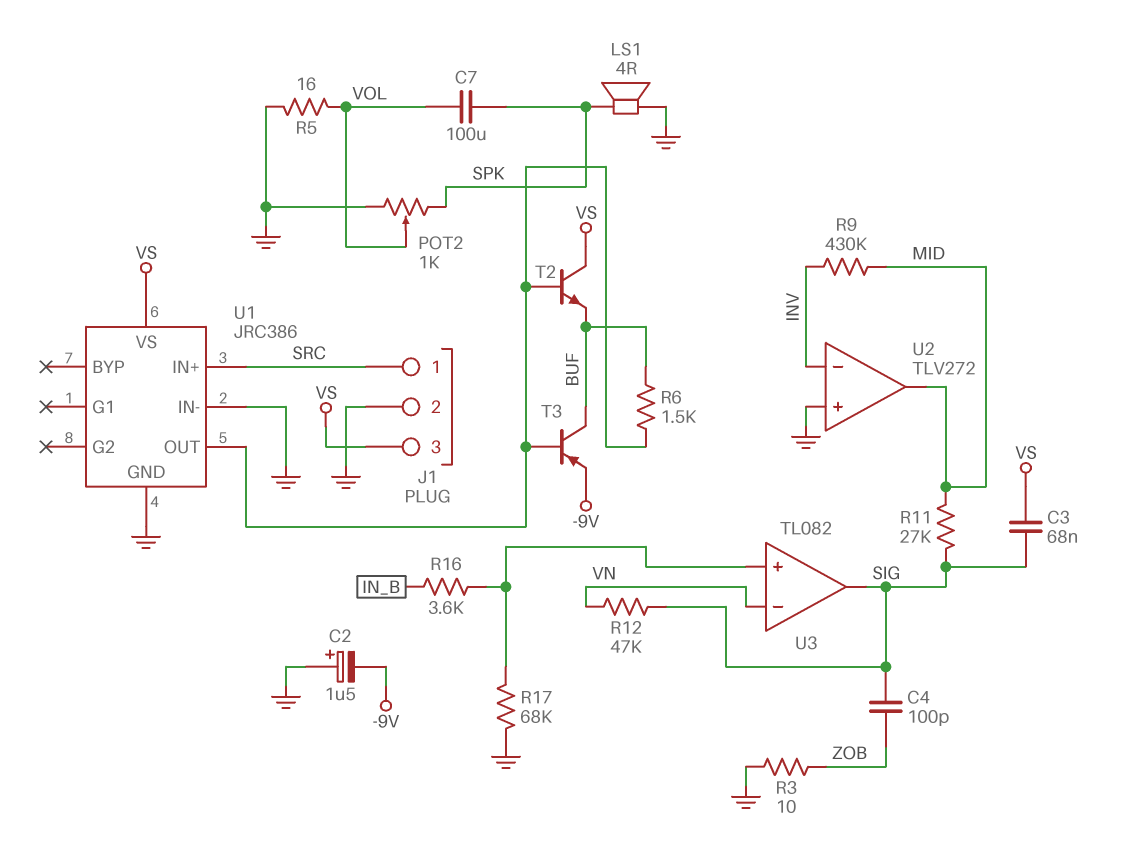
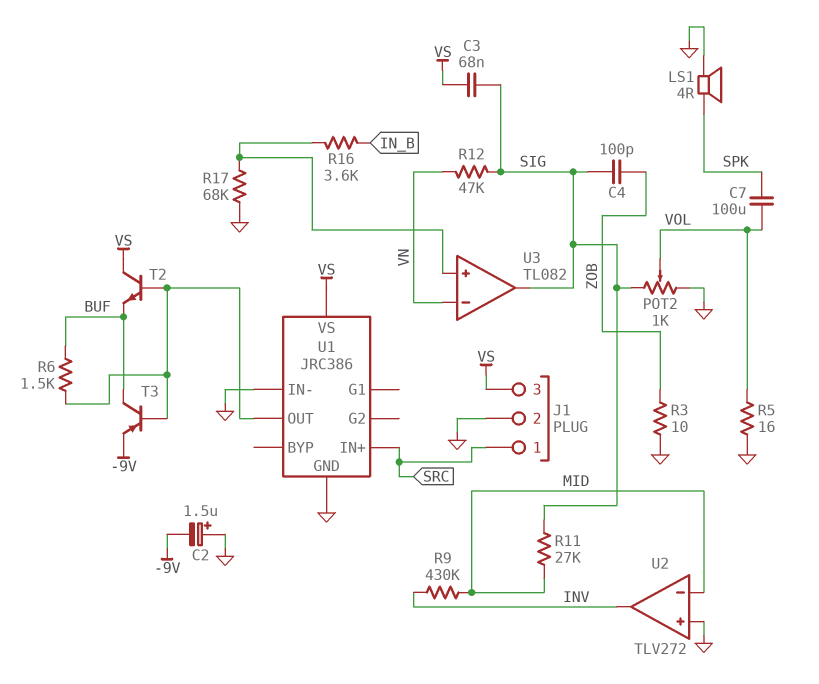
POT2: 1k (GND, SPK, wiper VOL) -> 1k (GND, SIG, wiper VOL)
U2 pin in-: INV -> MID
U2 pin out: MID -> INV

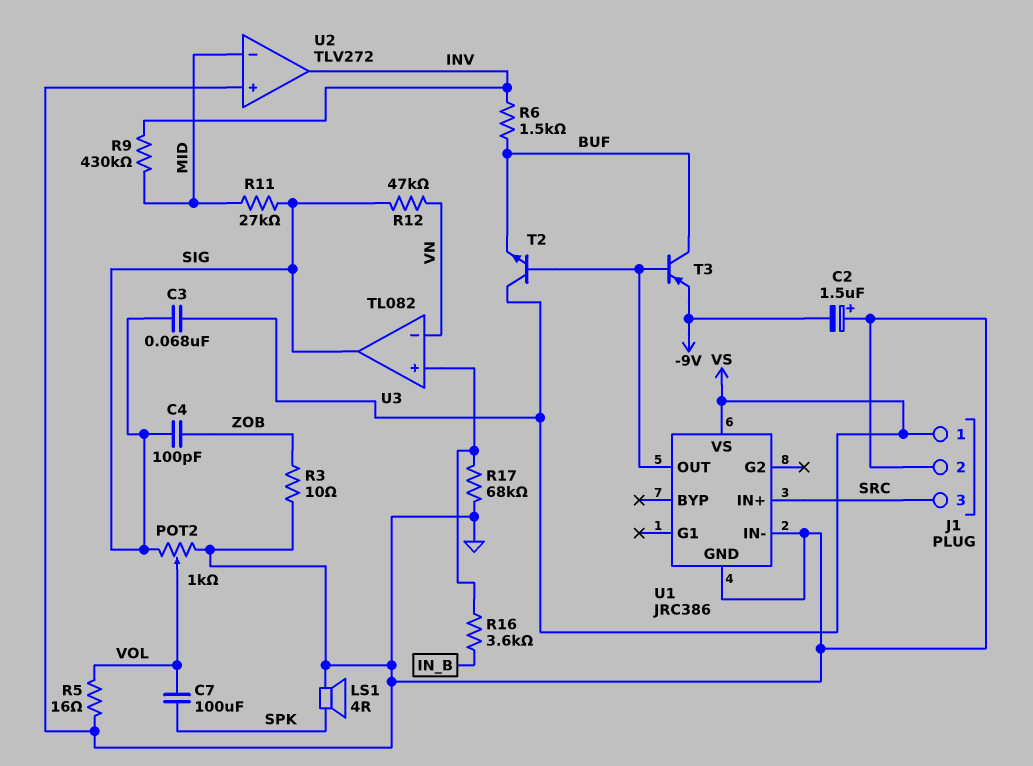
J1 pin 1: SRC -> VS
J1 pin 3: VS -> SRC
R6: 1.5k (BUF, U1/OUT) -> 1.5k (BUF, INV)

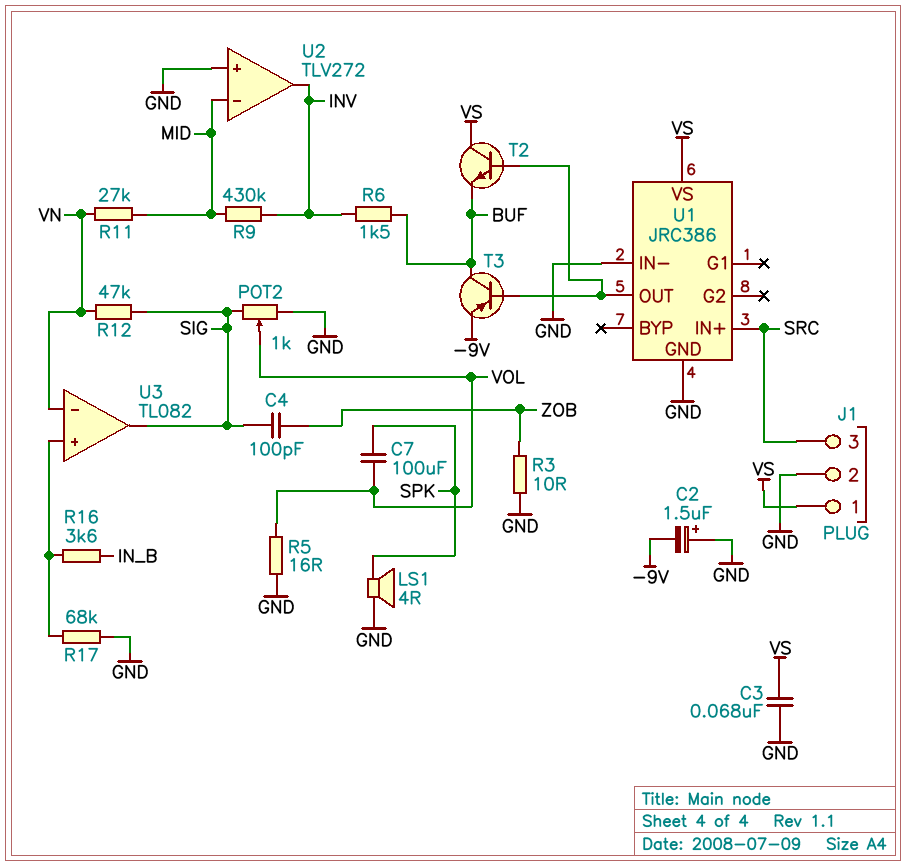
C3: 68nF (SIG, VS) -> 68nF (GND, VS)
R11: 27k (MID, SIG) -> 27k (MID, VN)

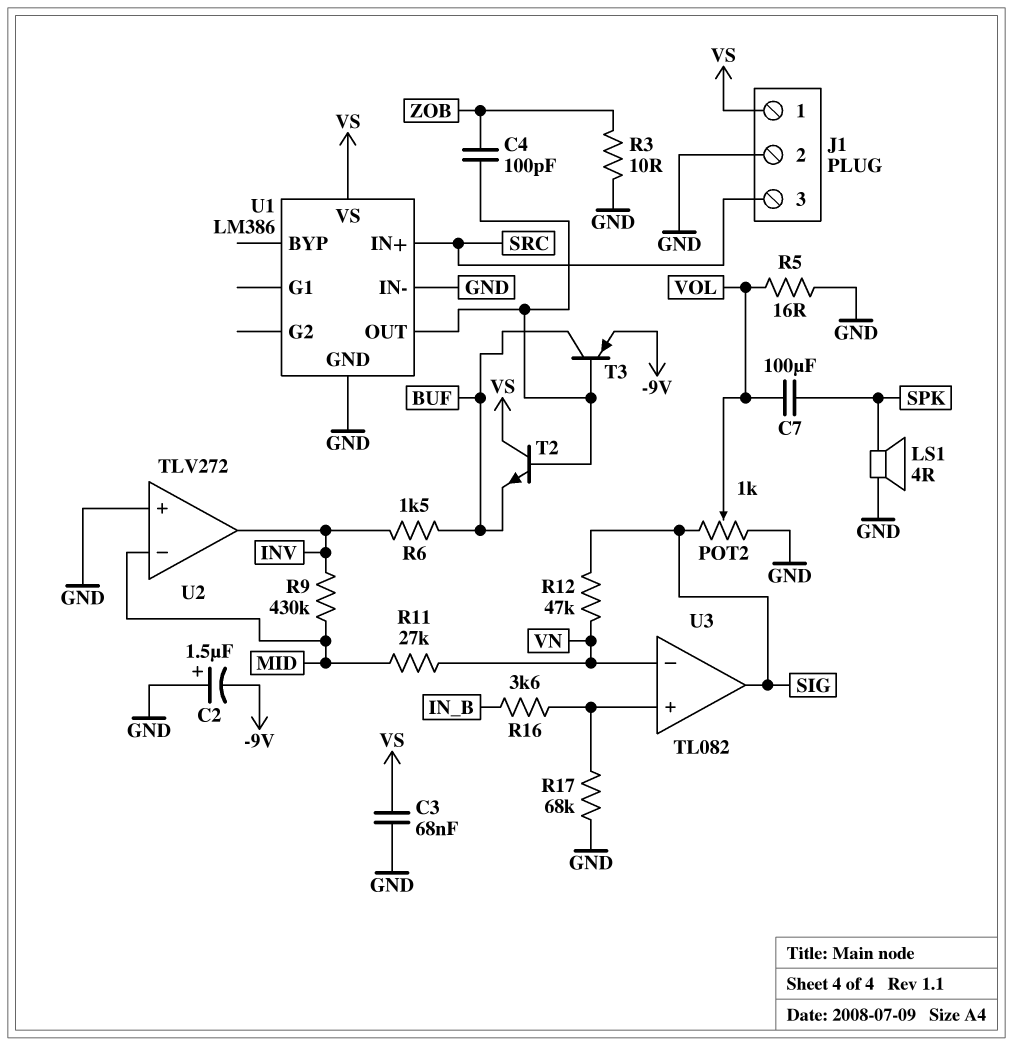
C4: 100pF (SIG, ZOB) -> 100pF (U1/OUT, ZOB)
U1: JRC386 -> LM386

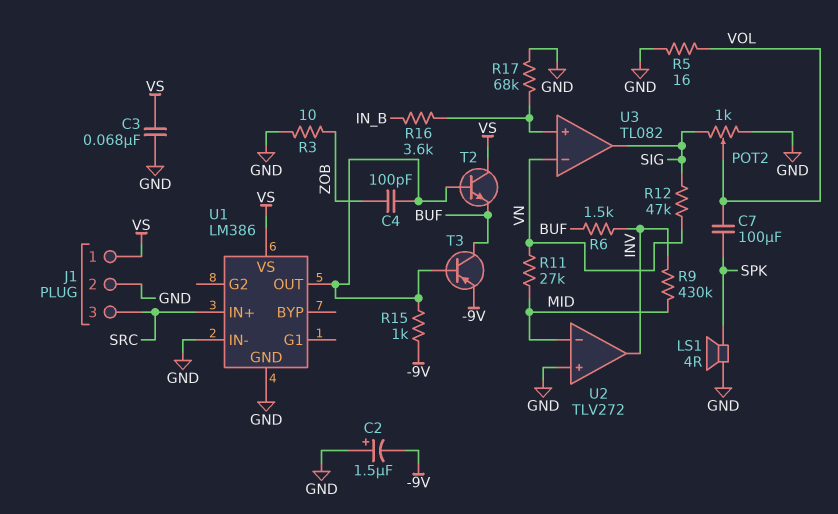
R15: none -> 1k (-9V, U1/OUT)

